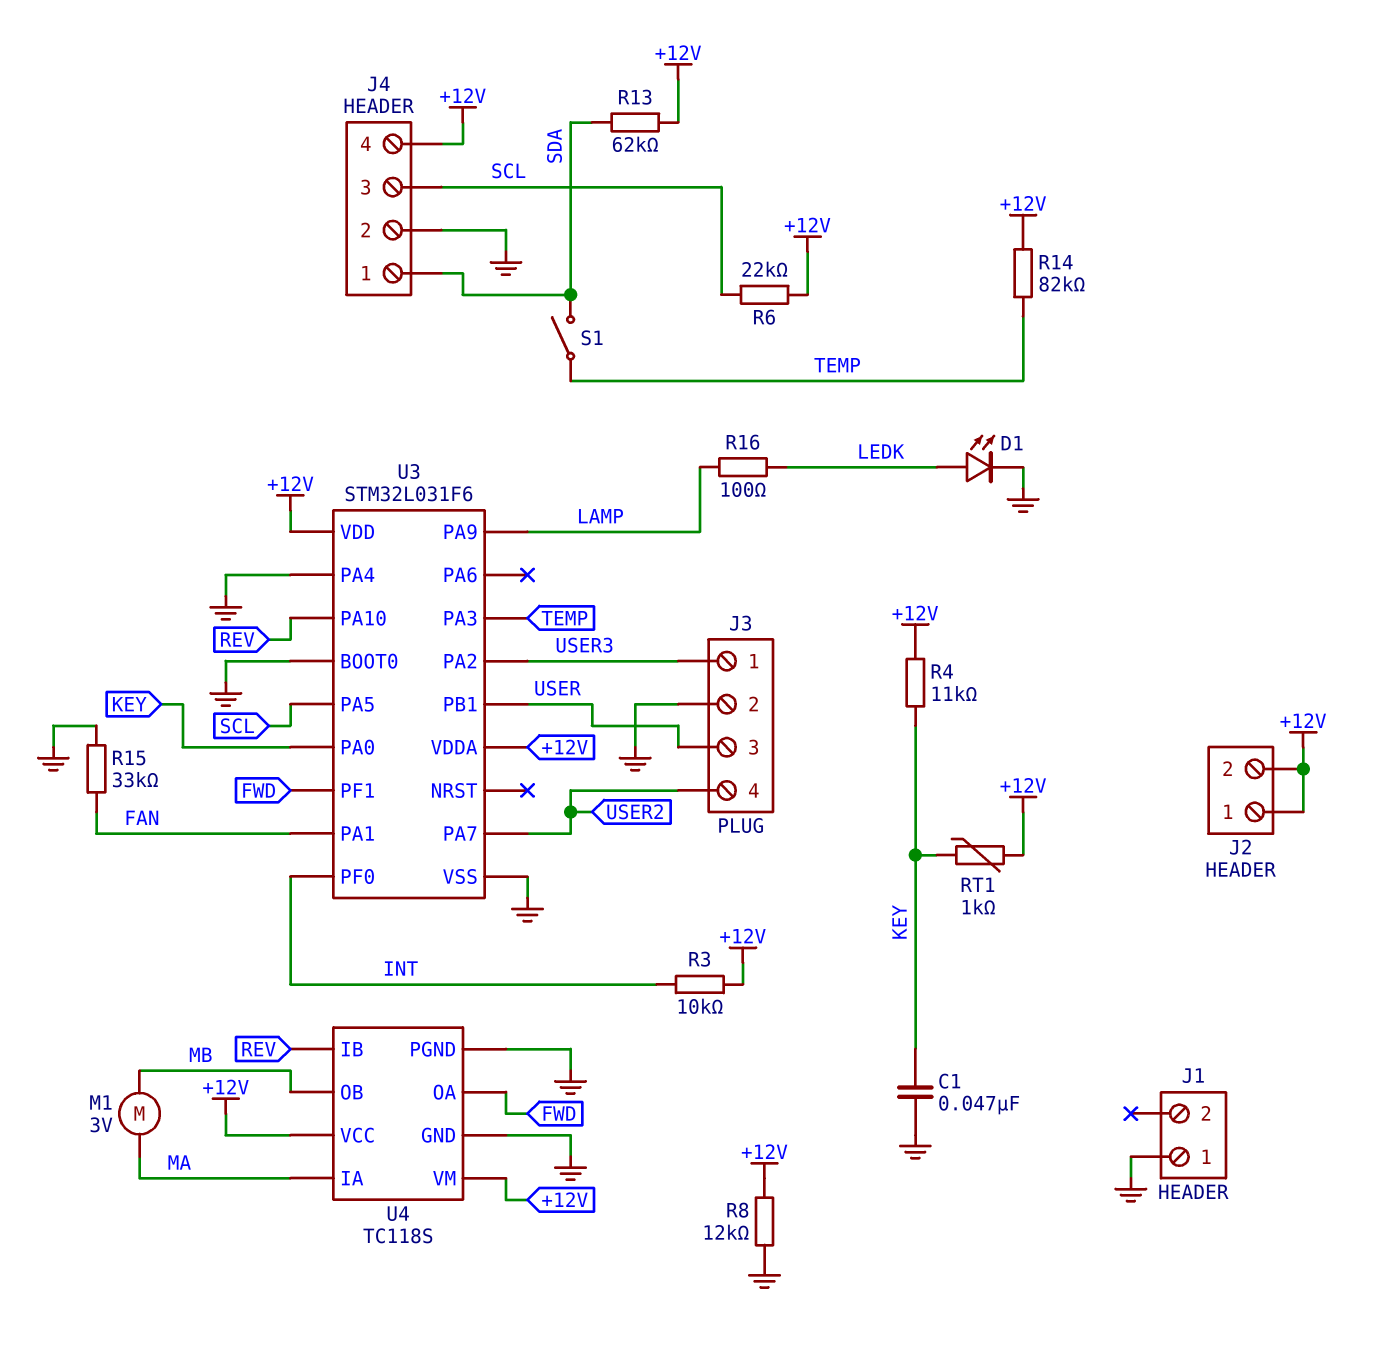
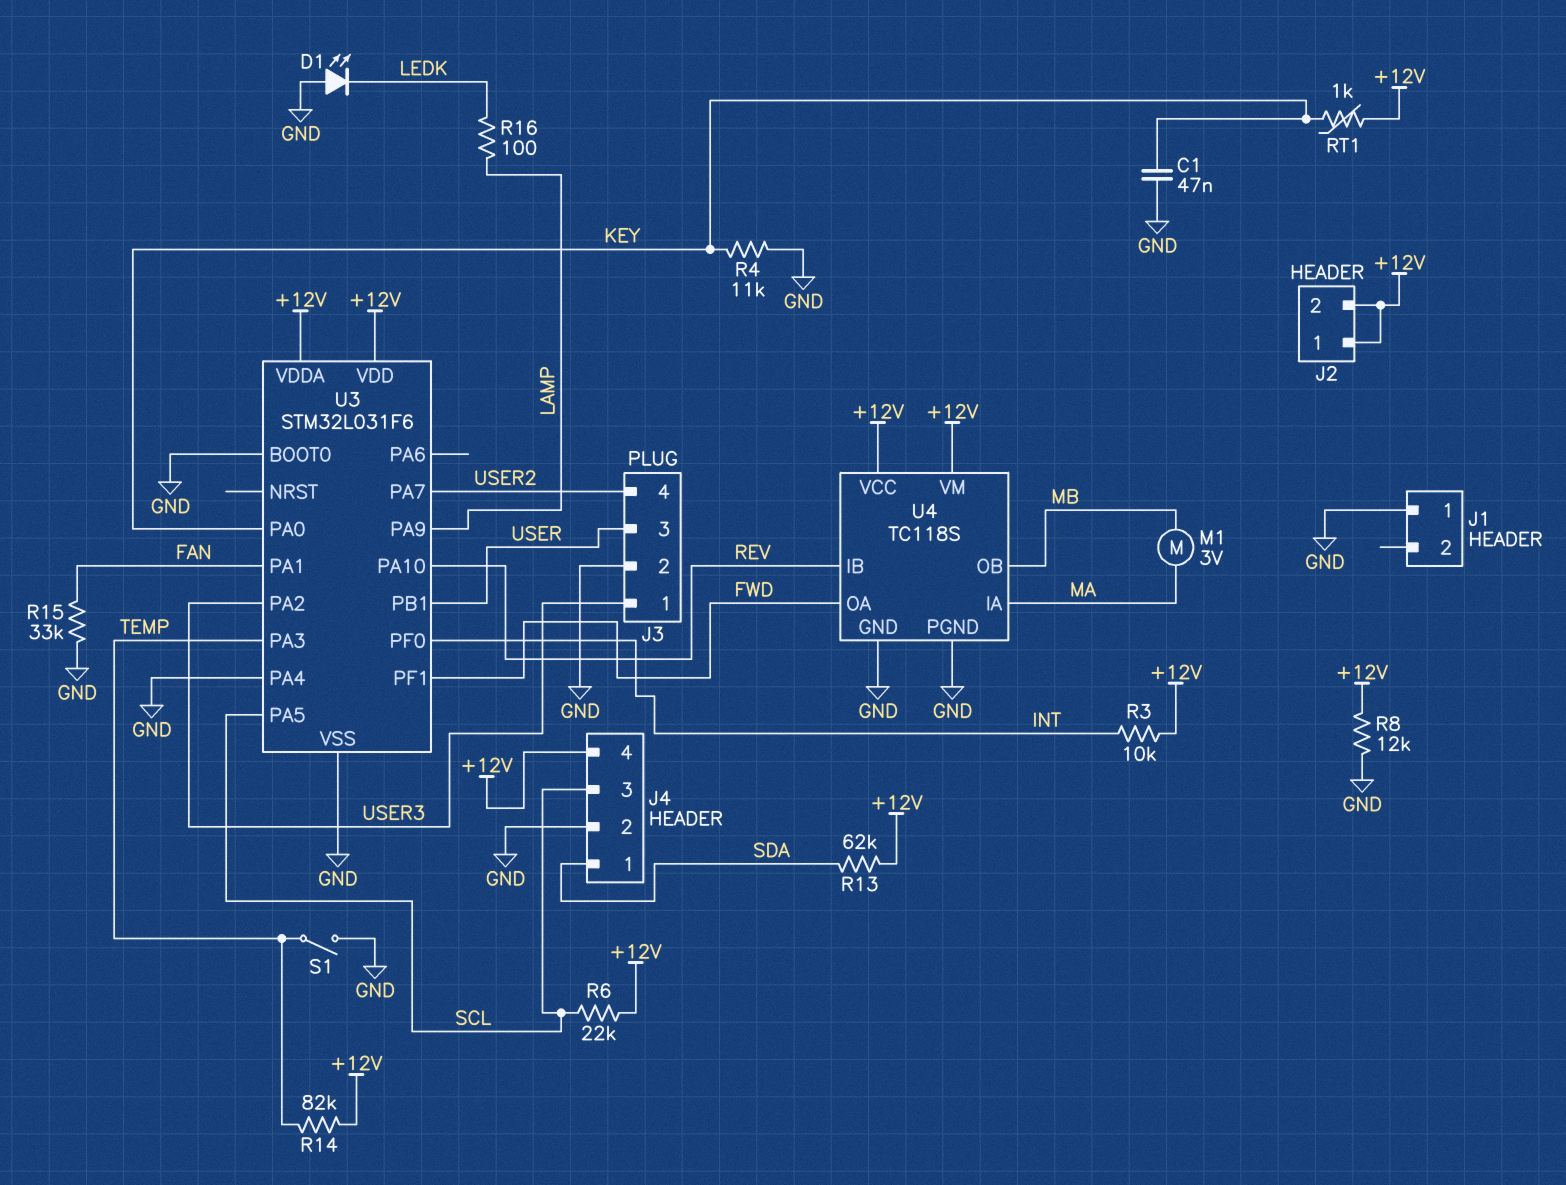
D1: LED (A LEDK, K GND) -> LED (A GND, K LEDK)
R4: 11k (+12V, KEY) -> 11k (GND, KEY)
S1: switch (SDA, TEMP) -> switch (GND, TEMP)

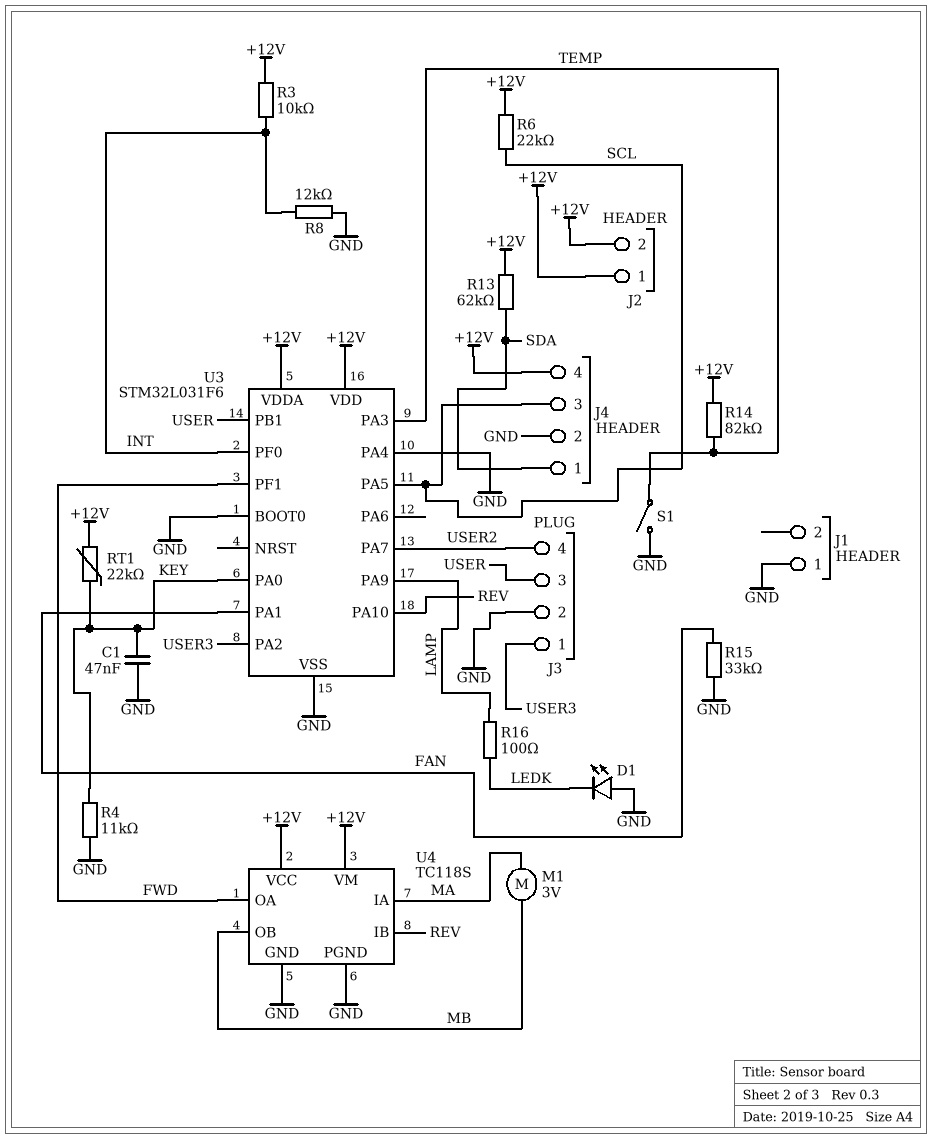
R8: 12k (+12V, GND) -> 12k (GND, INT)
RT1: 1k (+12V, KEY) -> 22k (+12V, KEY)

